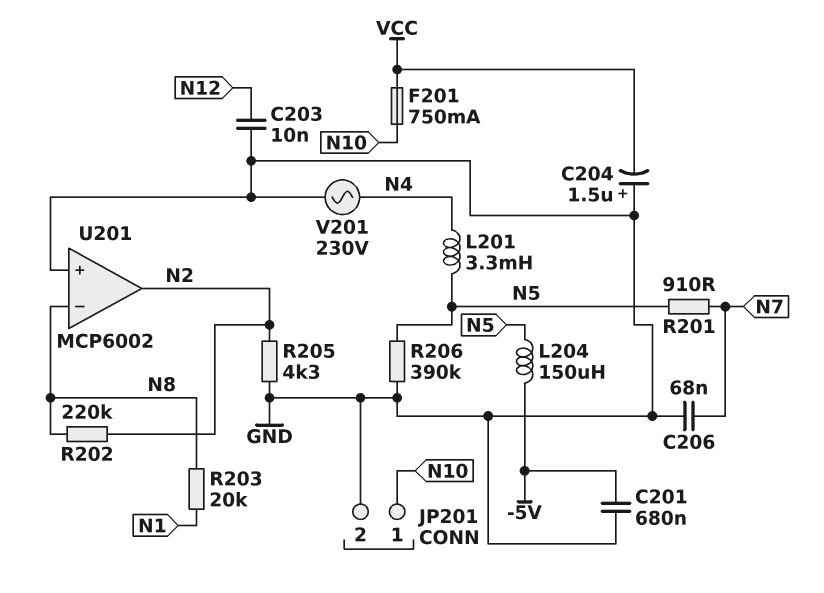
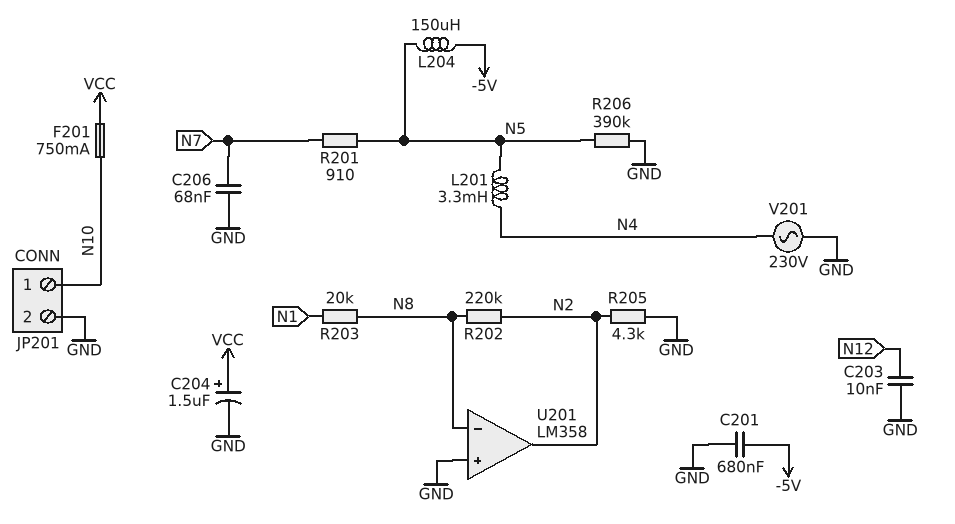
C204: 1.5uF (plus GND, minus VCC) -> 1.5uF (plus VCC, minus GND)
U201: MCP6002 -> LM358

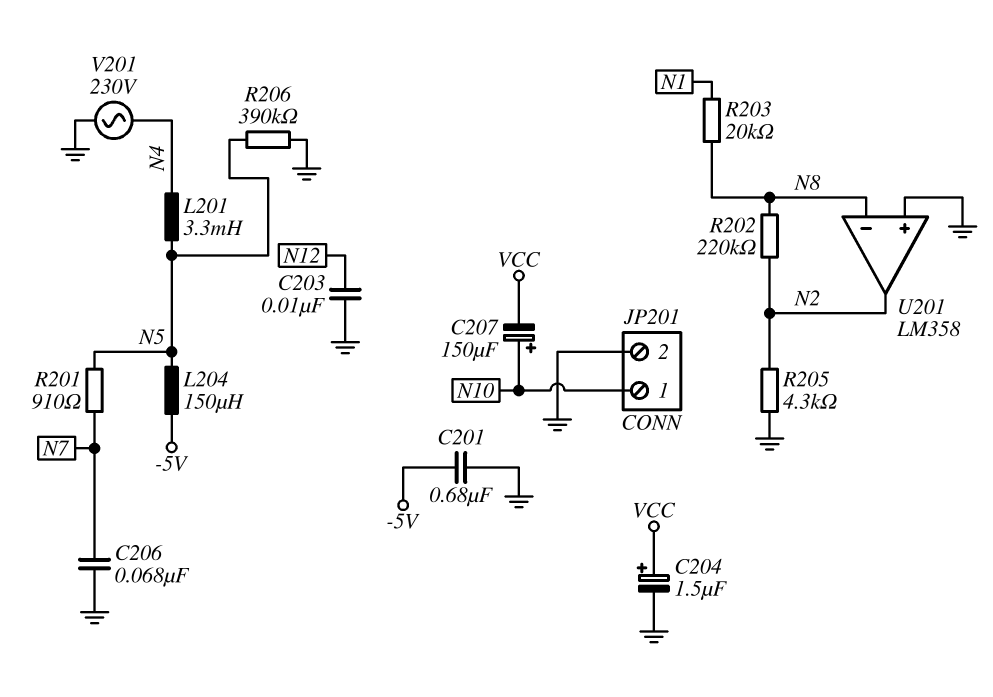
C207: none -> 150uF (plus N10, minus VCC)
F201: 750mA (N10, VCC) -> none

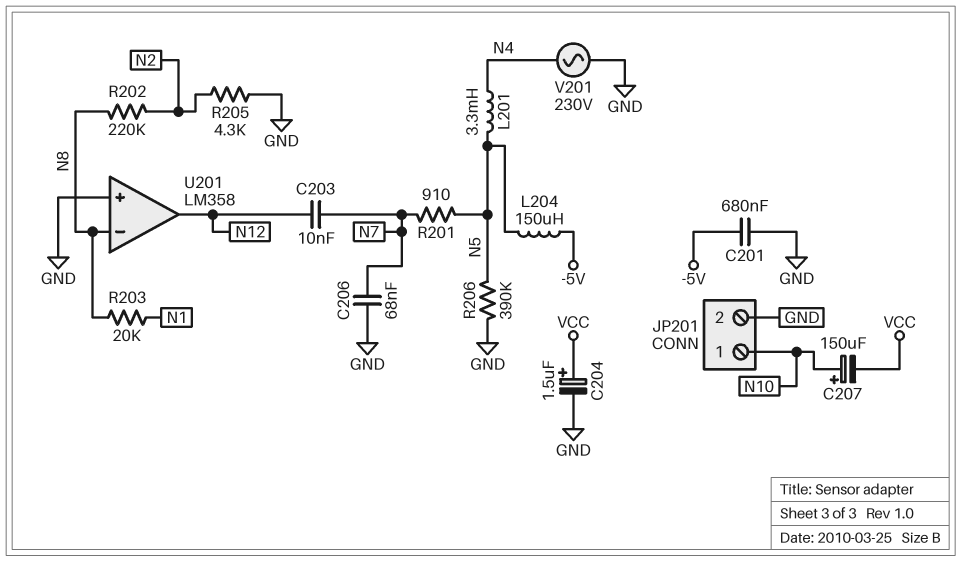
C203: 10nF (GND, N12) -> 10nF (N7, N12)
U201 pin out: N2 -> N12

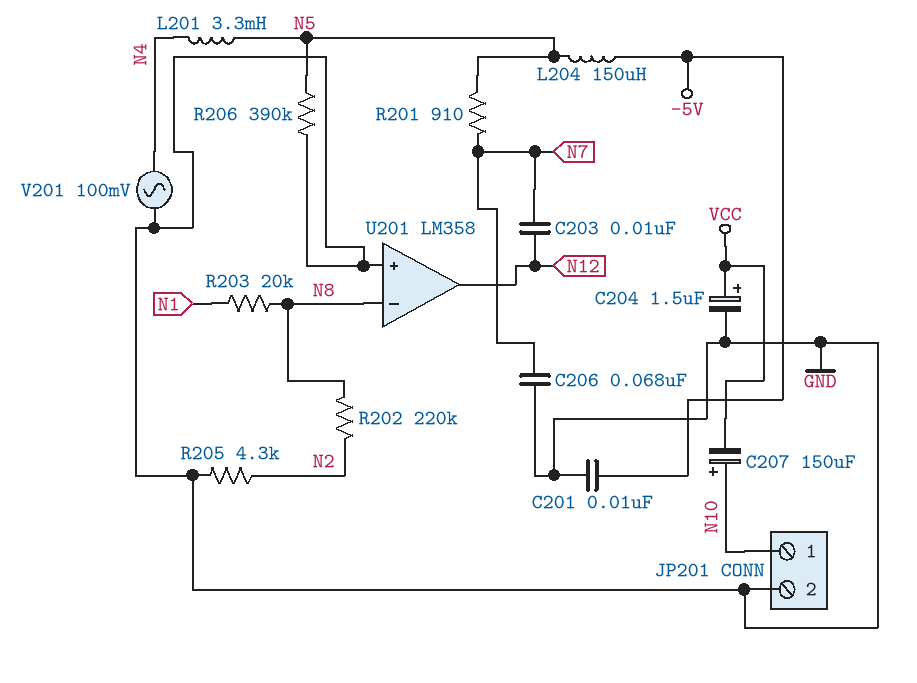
C201: 680nF (-5V, GND) -> 10nF (-5V, GND)
V201: AC 230V (GND, N4) -> AC 100mV (GND, N4)

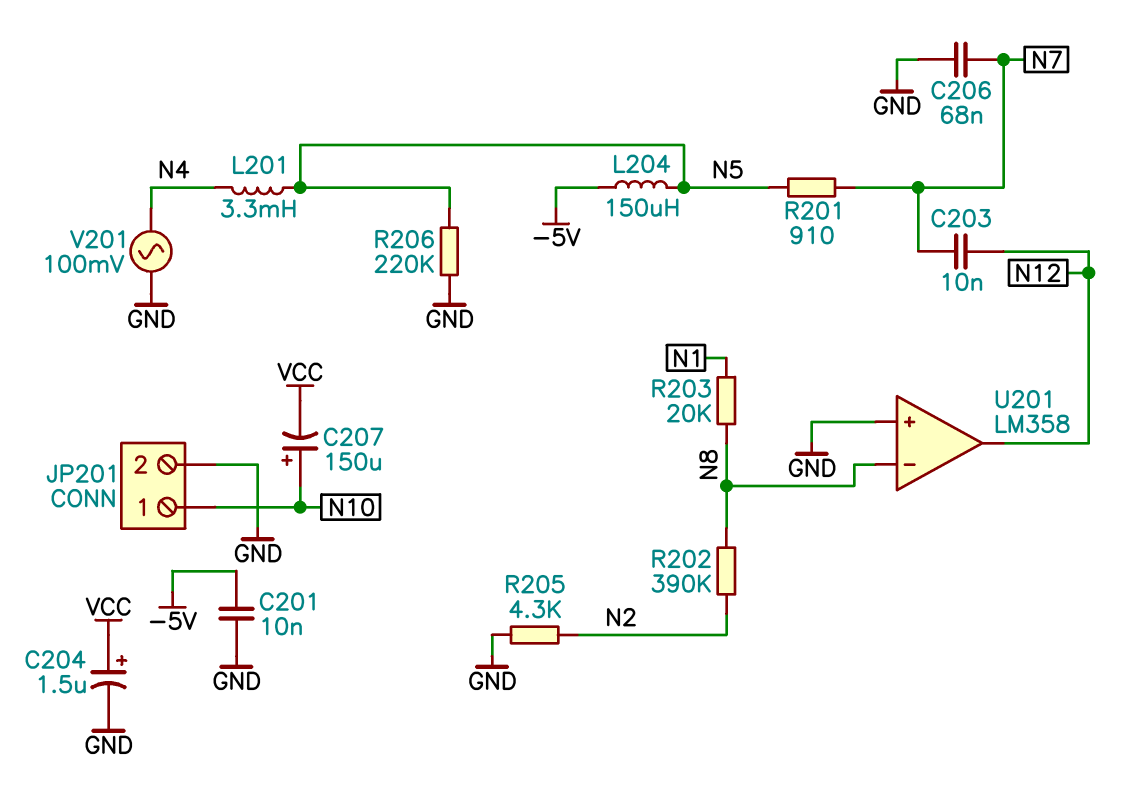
R202: 220k (N2, N8) -> 390k (N2, N8)
R206: 390k (GND, N5) -> 220k (GND, N5)

